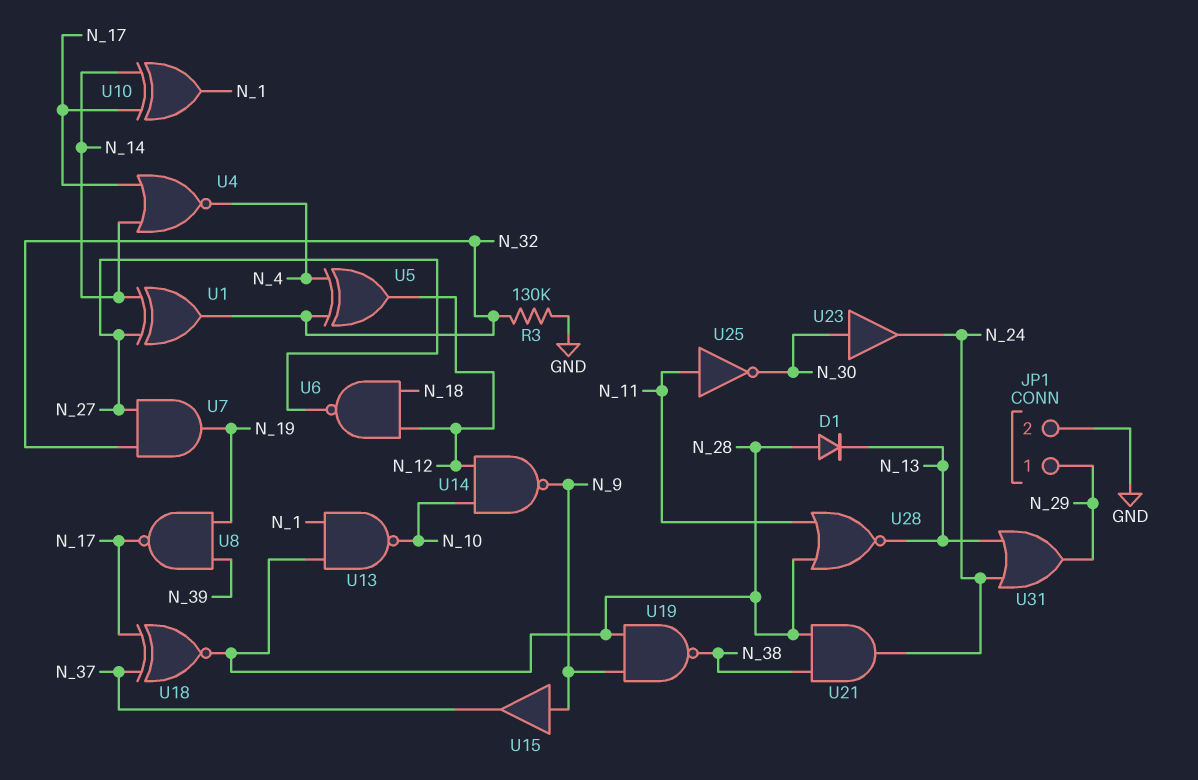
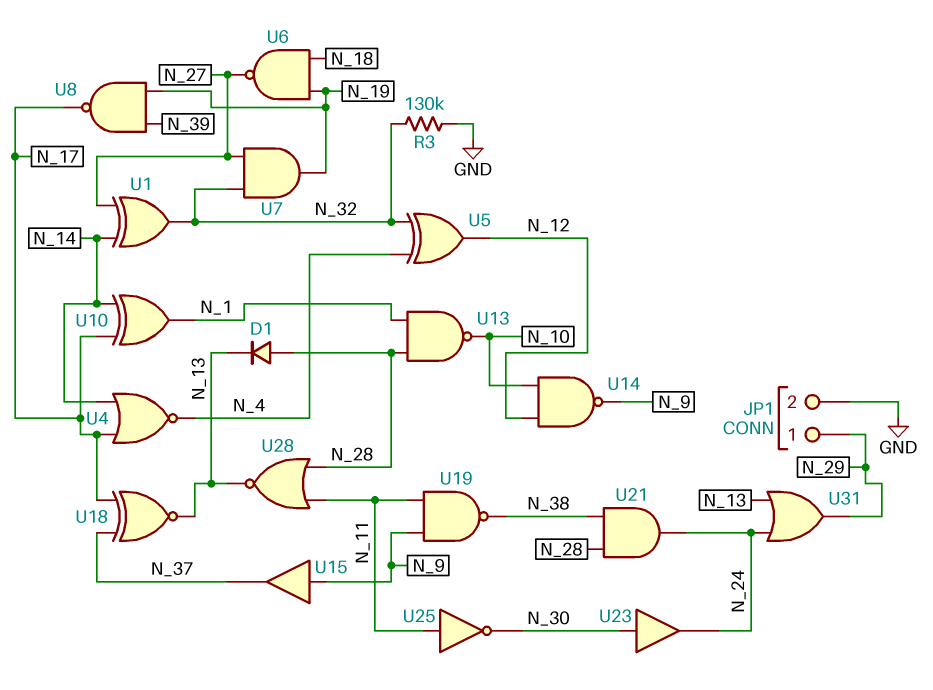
U6: NAND (in N_12, in N_18, out N_27) -> NAND (in N_18, in N_19, out N_27)
U18: XNOR (in N_17, in N_37, out N_28) -> XNOR (in N_17, in N_37, out N_13)
U19: NAND (in N_9, in N_28, out N_38) -> NAND (in N_9, in N_11, out N_38)

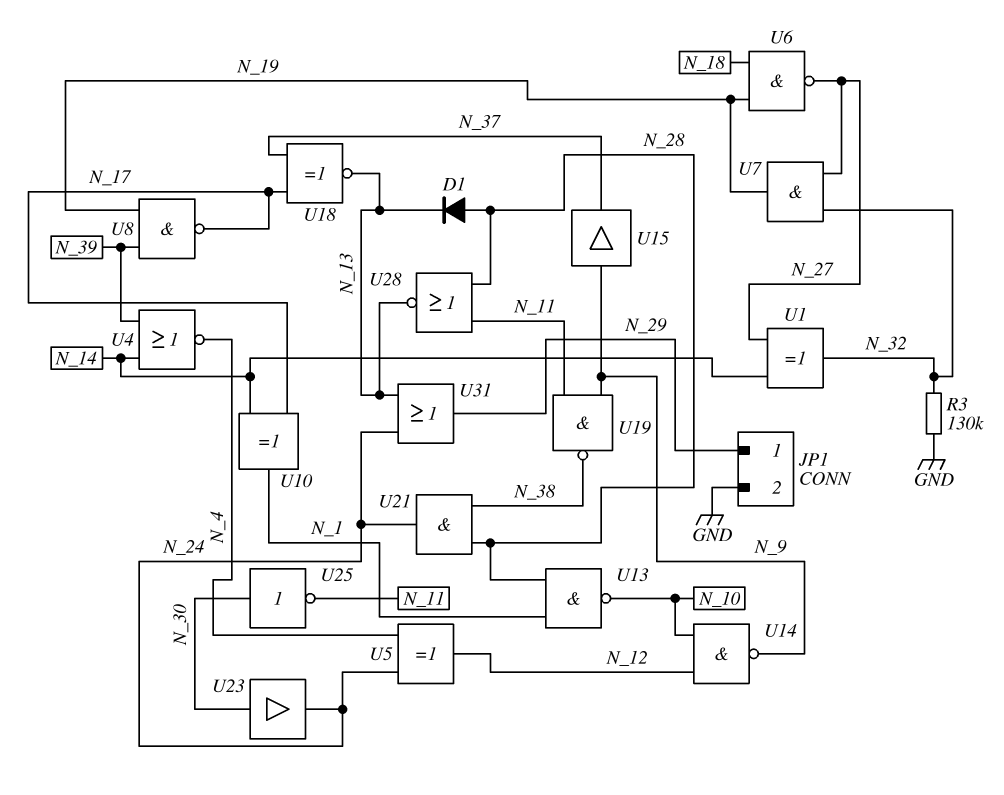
U4: NOR (in N_14, in N_17, out N_4) -> NOR (in N_14, in N_39, out N_4)
U5: XOR (in N_4, in N_32, out N_12) -> XOR (in N_4, in N_24, out N_12)
U25: NOT (in N_11, out N_30) -> NOT (in N_30, out N_11)

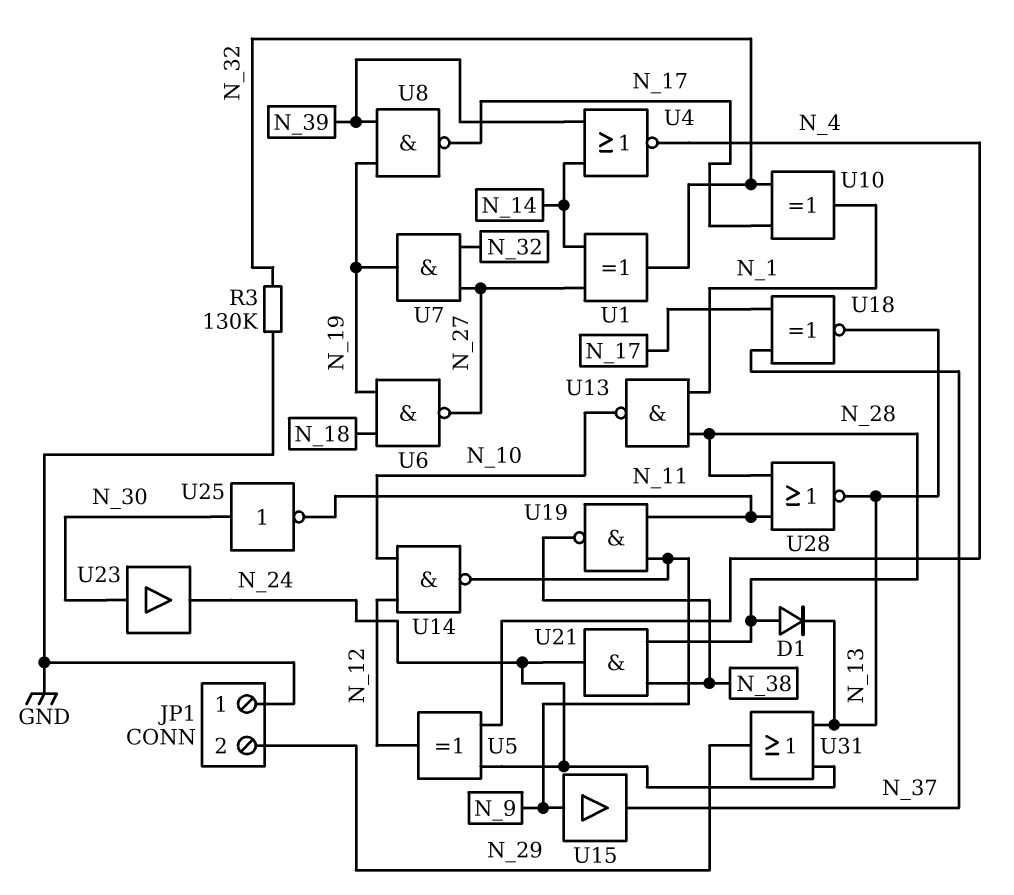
JP1 pin 1: N_29 -> GND
JP1 pin 2: GND -> N_29
U10: XOR (in N_14, in N_17, out N_1) -> XOR (in N_17, in N_32, out N_1)

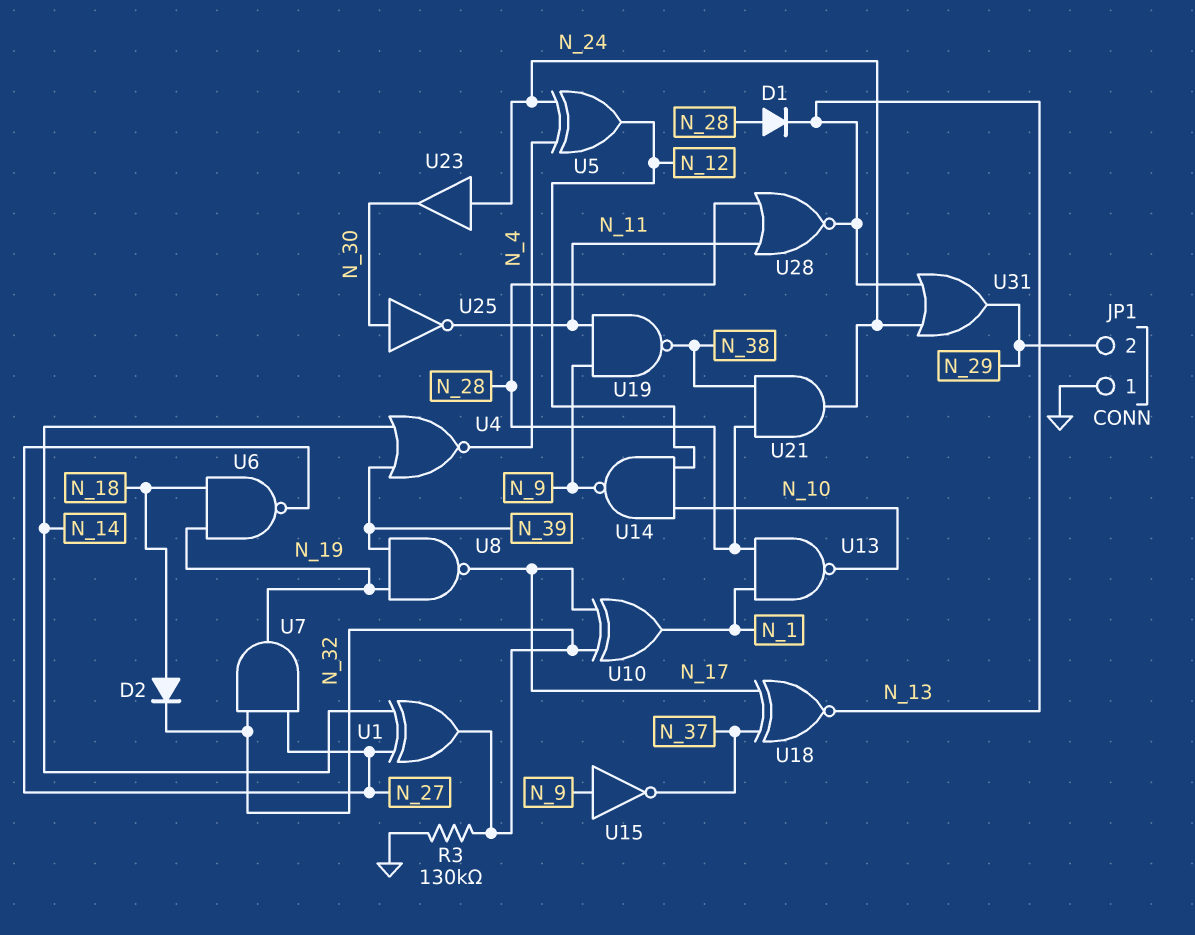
D2: none -> diode (A N_18, K N_32)
U15: buffer (in N_9, out N_37) -> NOT (in N_9, out N_37)
U23: buffer (in N_30, out N_24) -> buffer (in N_24, out N_30)

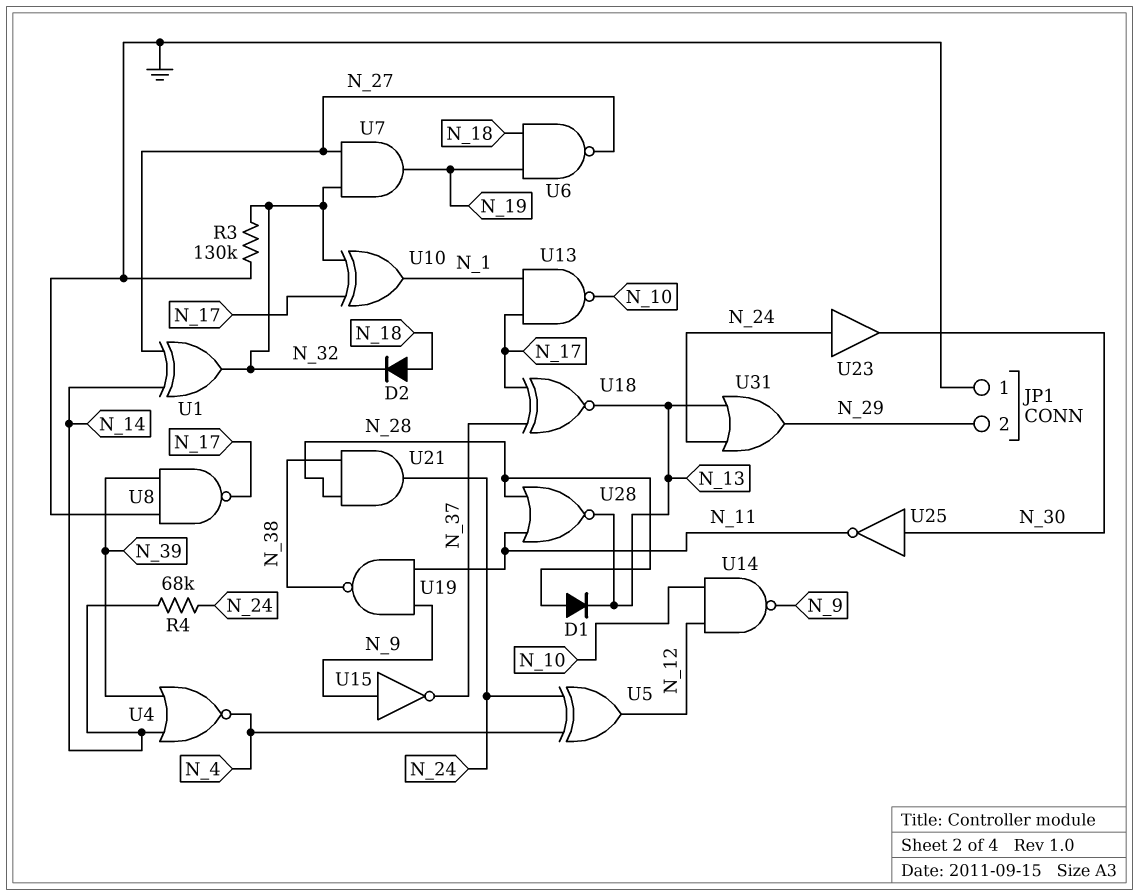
R4: none -> 68k (N_14, N_24)
U8: NAND (in N_19, in N_39, out N_17) -> NAND (in GND, in N_39, out N_17)
U13: NAND (in N_1, in N_28, out N_10) -> NAND (in N_1, in N_17, out N_10)

